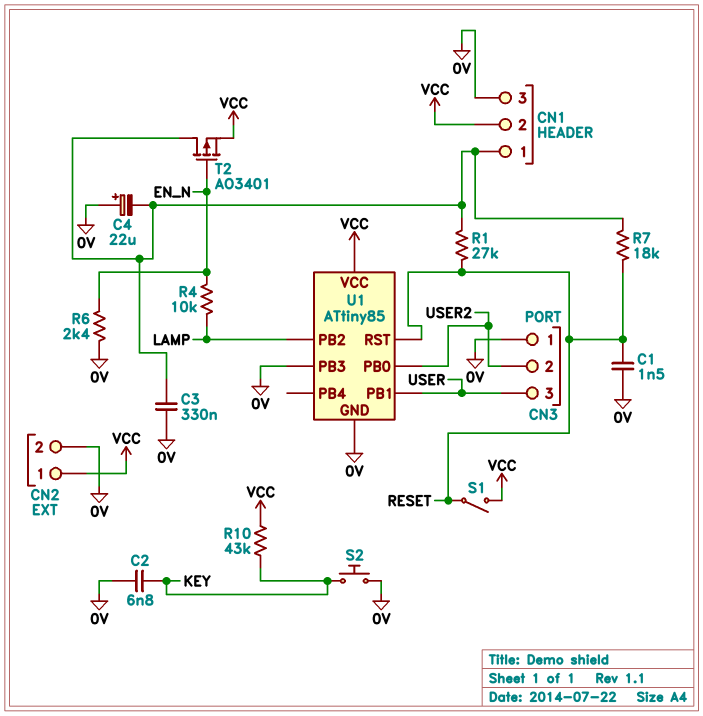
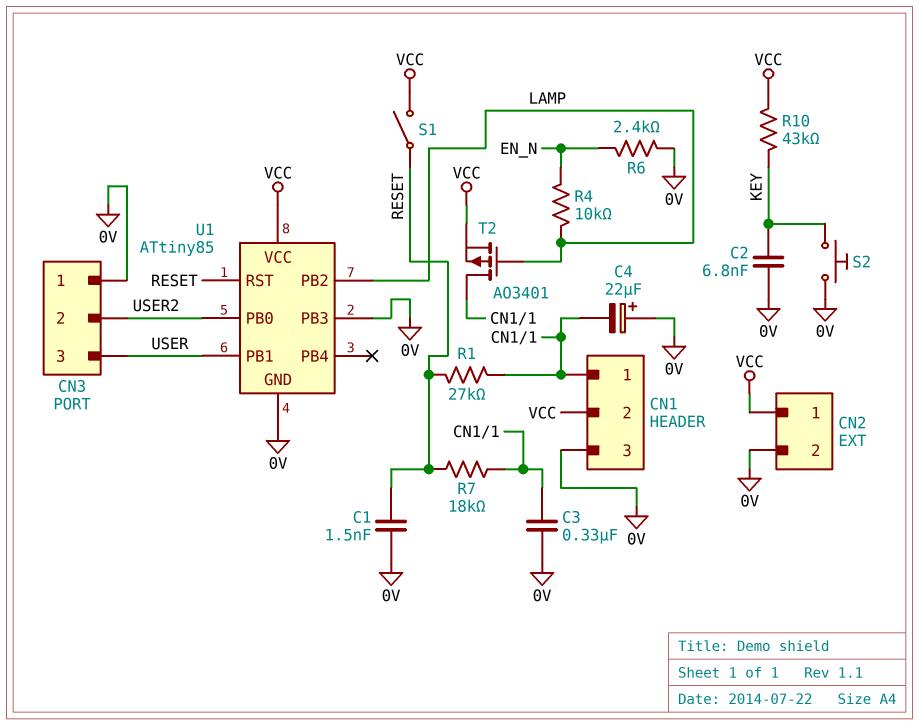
T2: PMOS AO3401 (G EN_N, D CN1/1, S VCC) -> PMOS AO3401 (G LAMP, D CN1/1, S VCC)

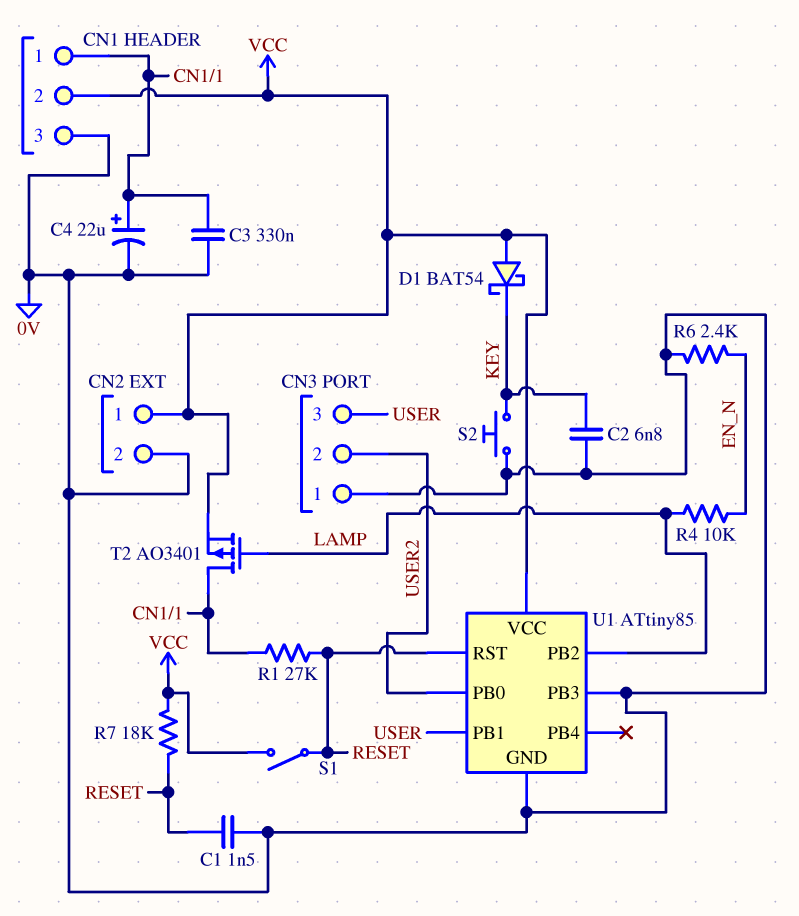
C4: 22uF (plus 0V, minus CN1/1) -> 22uF (plus CN1/1, minus 0V)
D1: none -> schottky BAT54 (A VCC, K KEY)
R7: 18k (CN1/1, RESET) -> 18k (RESET, VCC)
R10: 43k (KEY, VCC) -> none

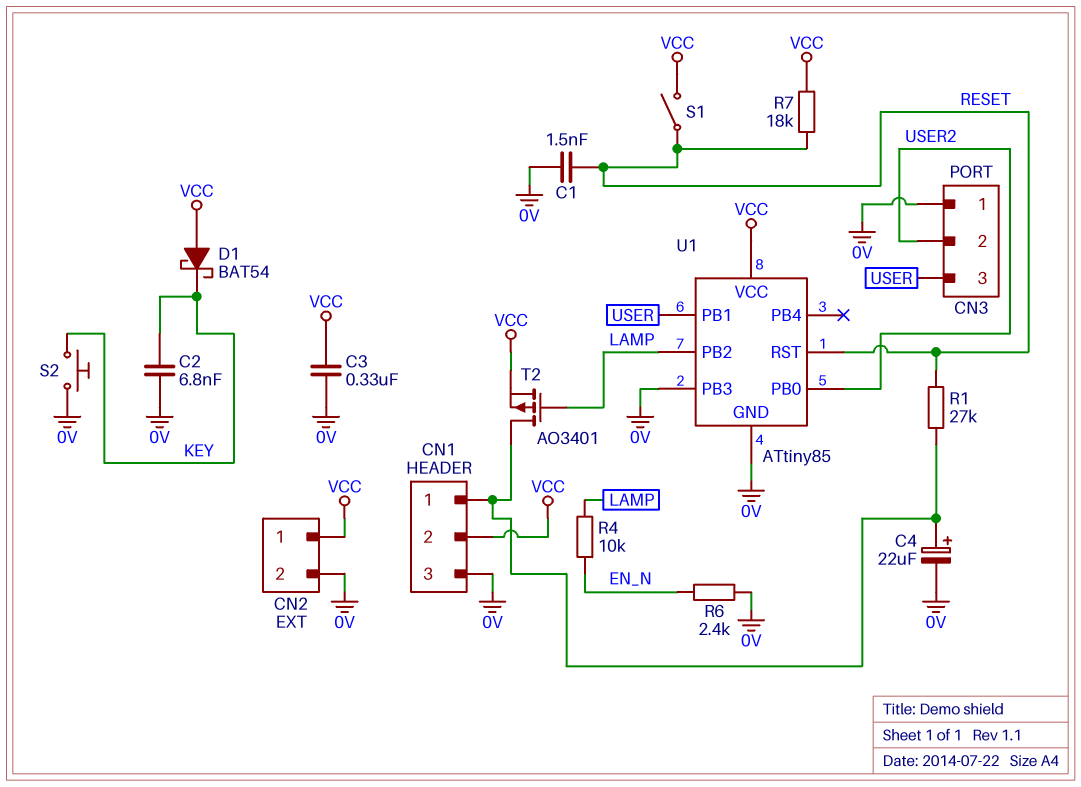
C3: 330nF (0V, CN1/1) -> 330nF (0V, VCC)

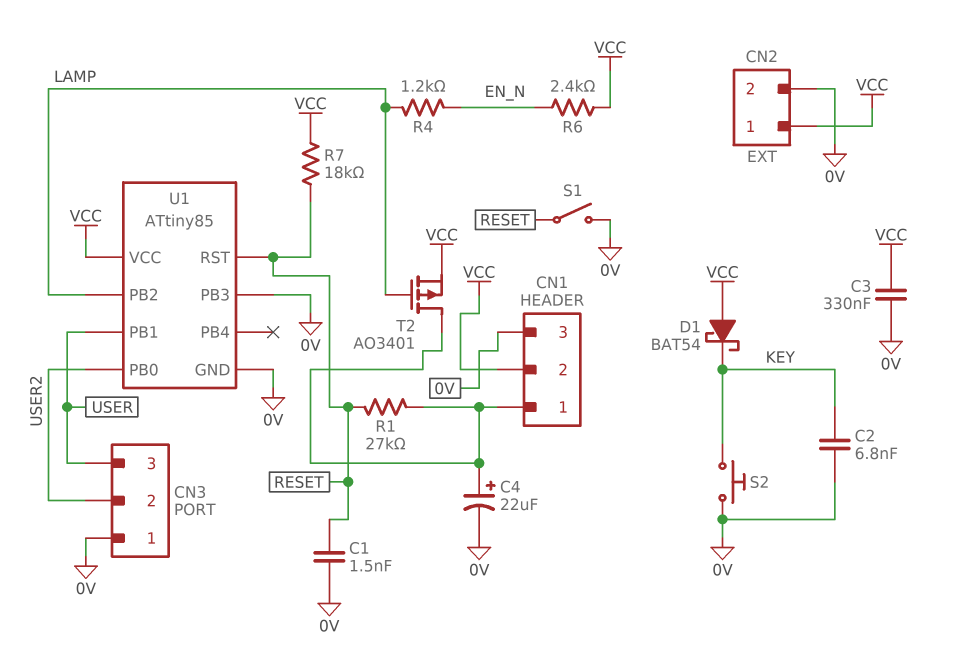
R4: 10k (EN_N, LAMP) -> 1.2k (EN_N, LAMP)
R6: 2.4k (0V, EN_N) -> 2.4k (EN_N, VCC)
S1: switch (RESET, VCC) -> switch (0V, RESET)

